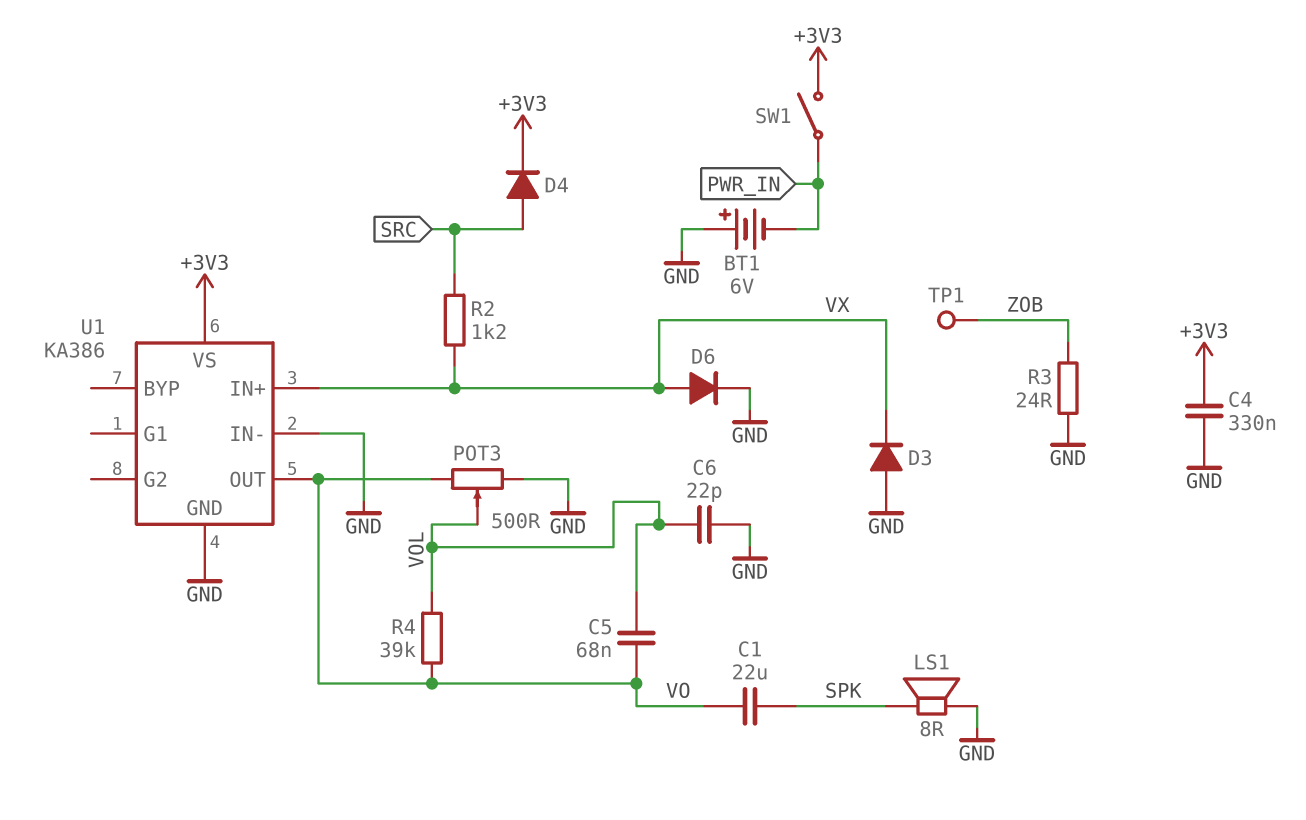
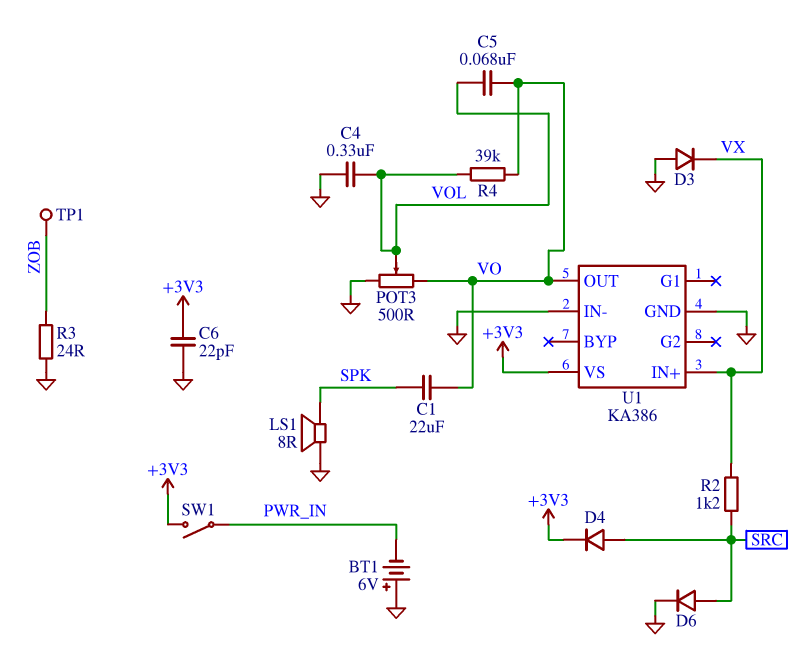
C4: 330nF (+3V3, GND) -> 330nF (GND, VOL)
C6: 22pF (GND, VOL) -> 22pF (+3V3, GND)
D6: diode (A VX, K GND) -> diode (A SRC, K GND)

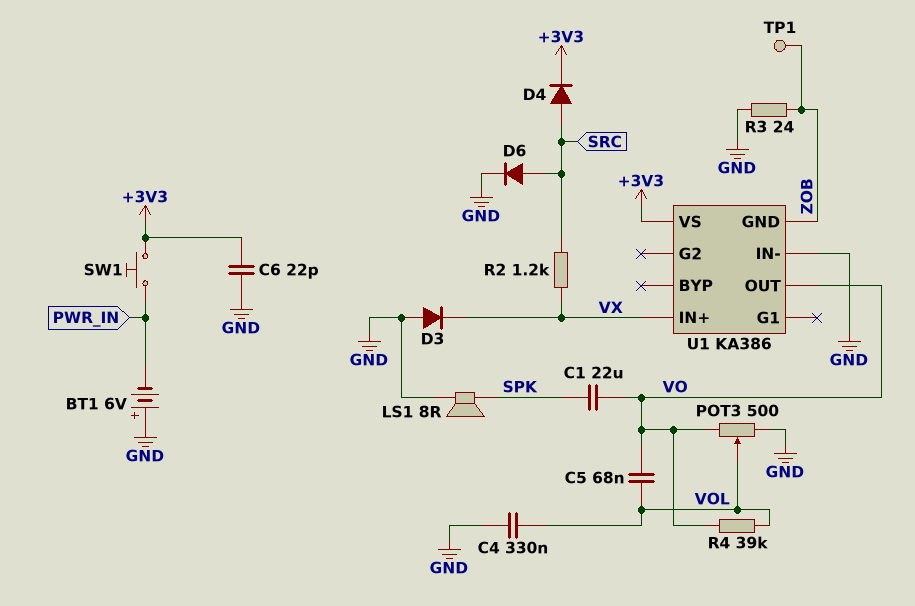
SW1: switch (+3V3, PWR_IN) -> button (+3V3, PWR_IN)
U1 pin GND: GND -> ZOB

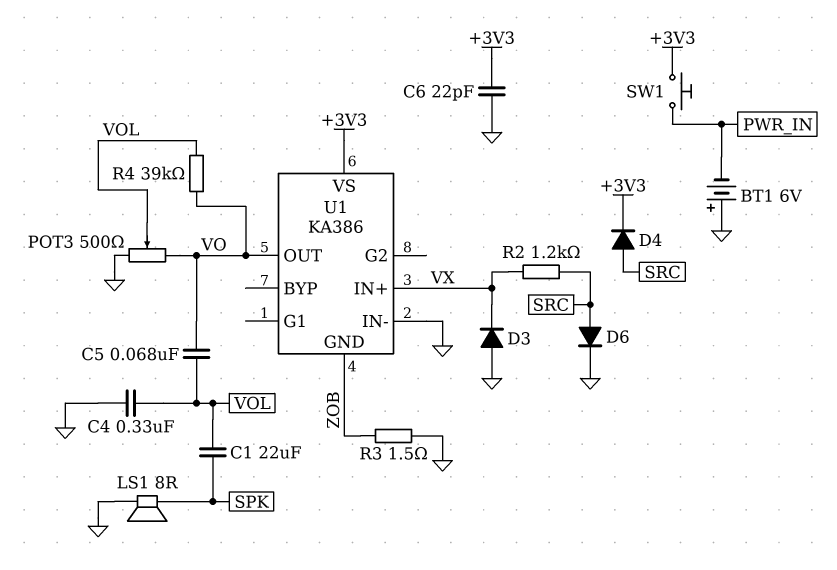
C1: 22uF (SPK, VO) -> 22uF (SPK, VOL)
R3: 24 (GND, ZOB) -> 1.5 (GND, ZOB)
TP1: test point (ZOB) -> none

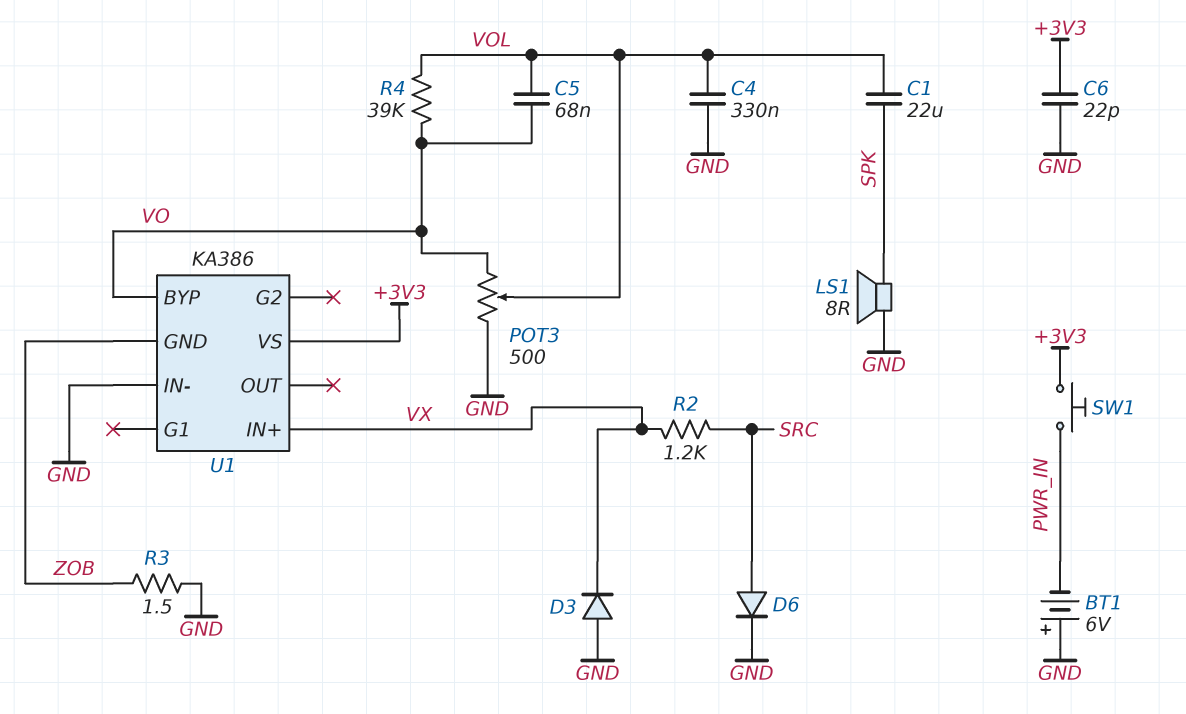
D4: diode (A SRC, K +3V3) -> none
U1 pin BYP: none -> VO
U1 pin OUT: VO -> none

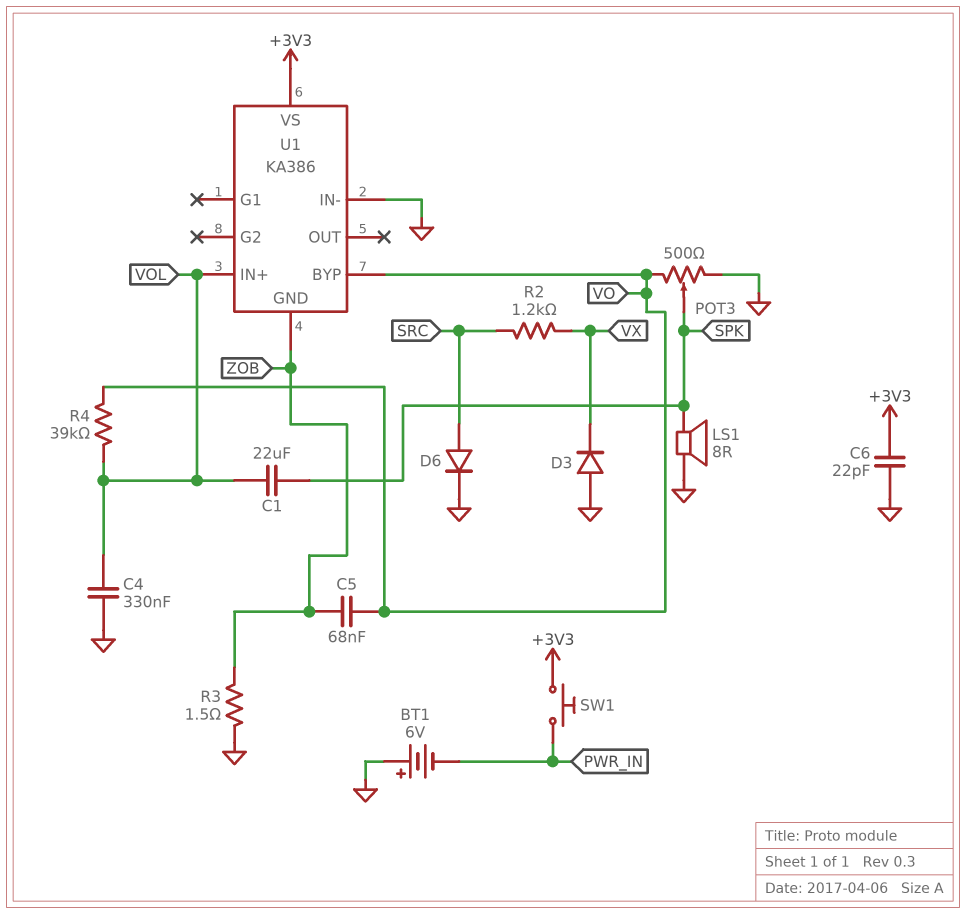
C5: 68nF (VO, VOL) -> 68nF (VO, ZOB)
POT3: 500 (GND, VO, wiper VOL) -> 500 (GND, VO, wiper SPK)
U1 pin IN+: VX -> VOL

